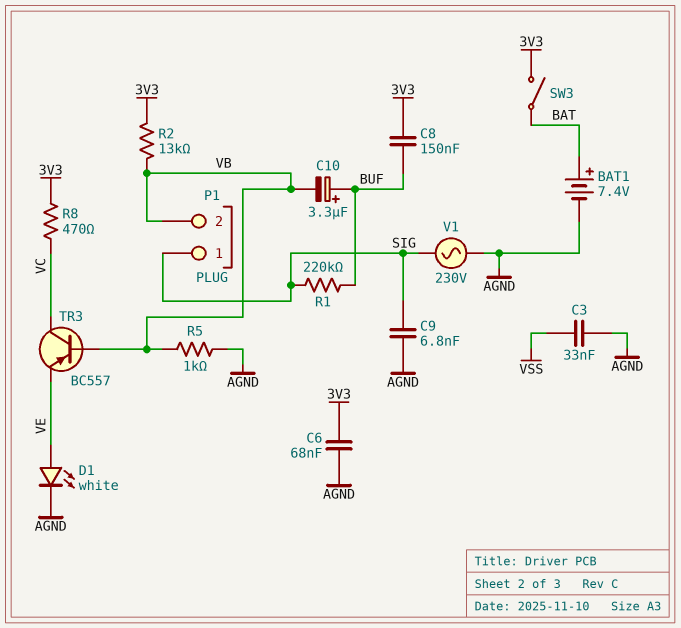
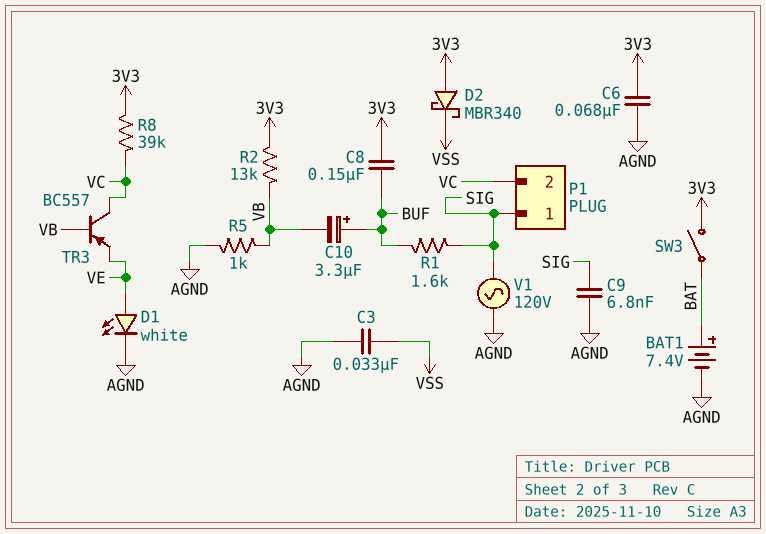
D2: none -> schottky MBR340 (A 3V3, K VSS)
P1 pin 2: VB -> VC
R1: 220k (BUF, SIG) -> 1.6k (BUF, SIG)
R8: 470 (3V3, VC) -> 39k (3V3, VC)
V1: AC 230V (AGND, SIG) -> AC 120V (AGND, SIG)

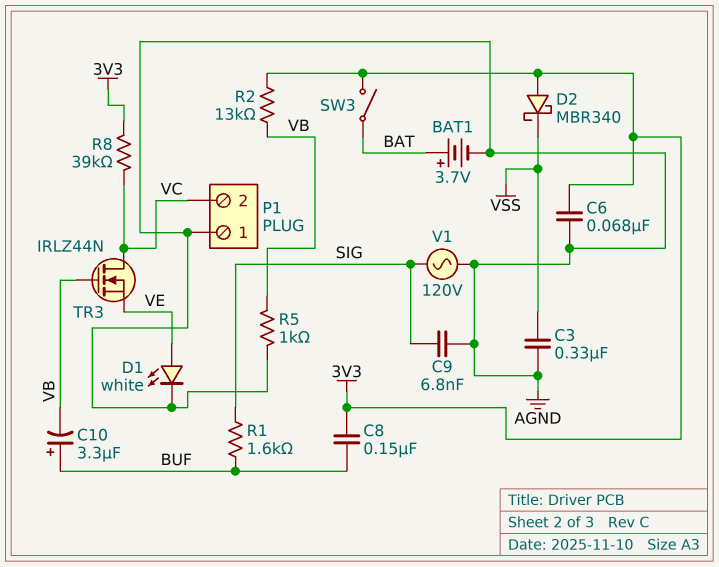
BAT1: 7.4V (plus BAT, minus AGND) -> 3.7V (plus BAT, minus AGND)
C3: 33nF (AGND, VSS) -> 330nF (AGND, VSS)
P1 pin 1: SIG -> AGND
TR3: PNP BC557 (B VB, C VC, E VE) -> NMOS IRLZ44N (G VB, D VC, S VE)

